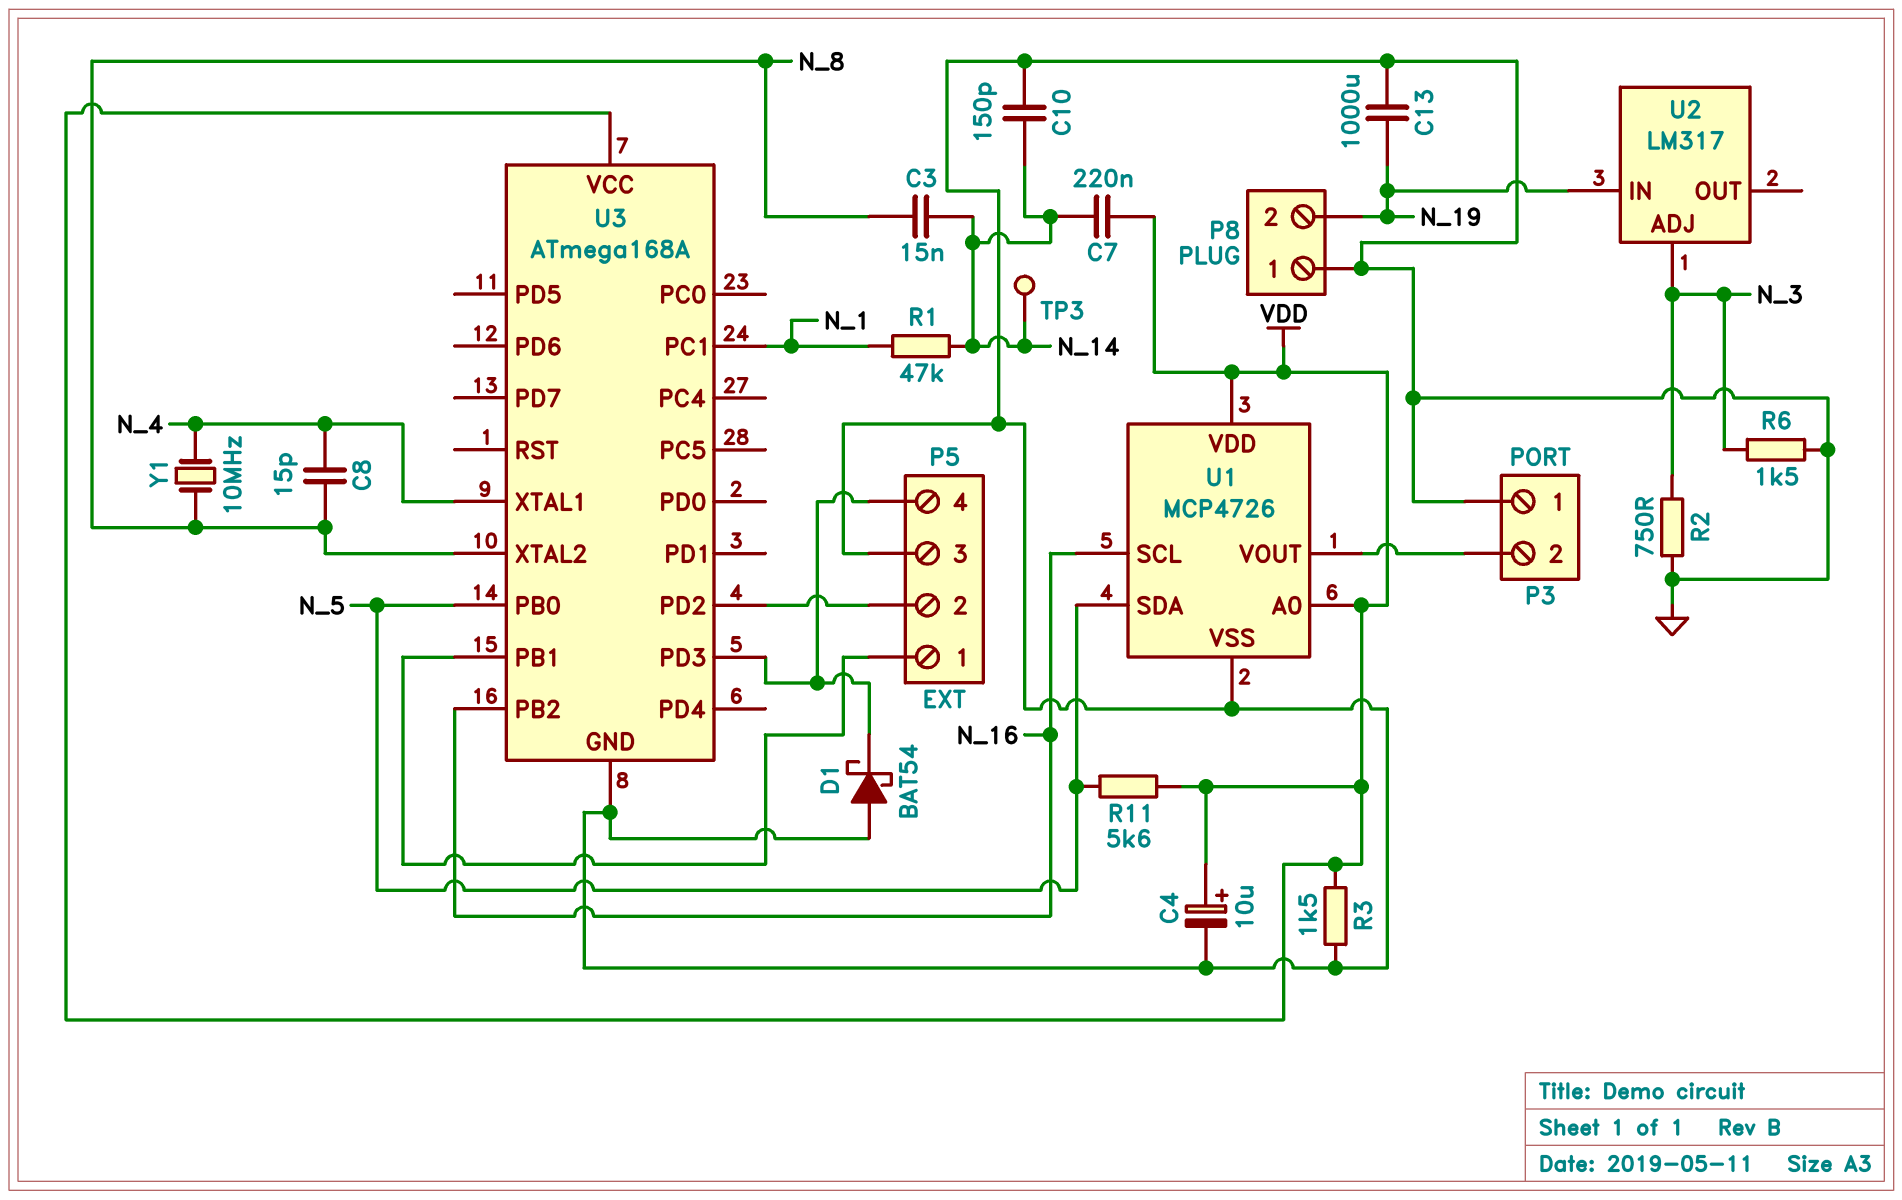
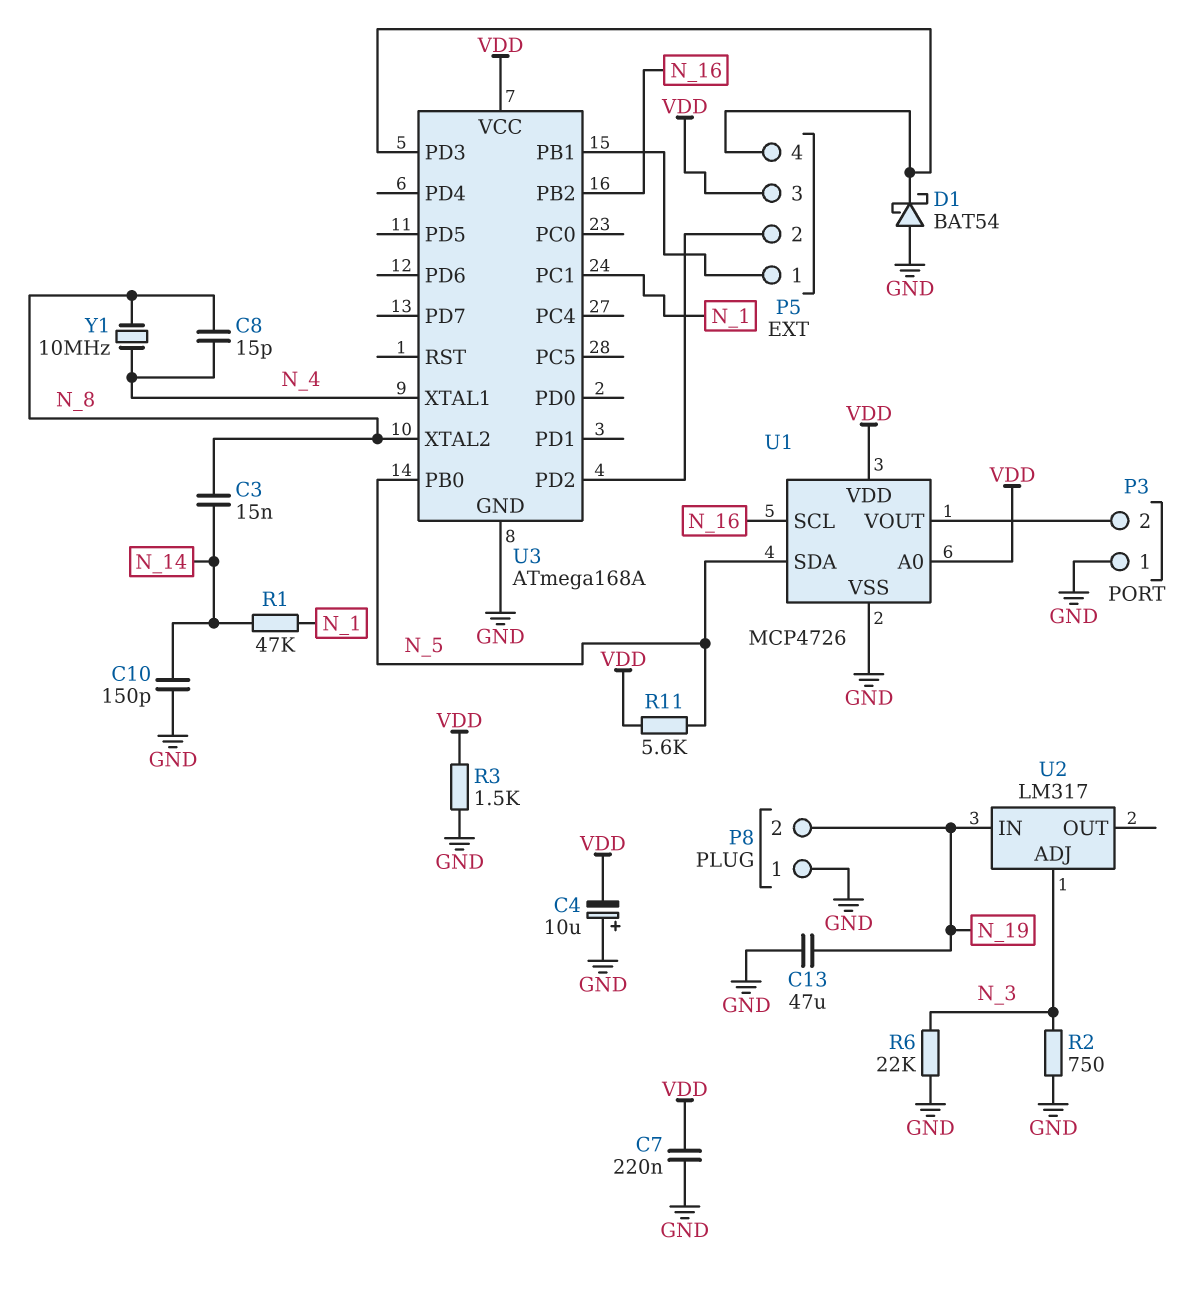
C4: 10uF (plus VDD, minus GND) -> 10uF (plus GND, minus VDD)
C7: 220nF (N_14, VDD) -> 220nF (GND, VDD)
C13: 1000uF (GND, N_19) -> 47uF (GND, N_19)
P5 pin 3: GND -> VDD
R6: 1.5k (GND, N_3) -> 22k (GND, N_3)
TP3: test point (N_14) -> none

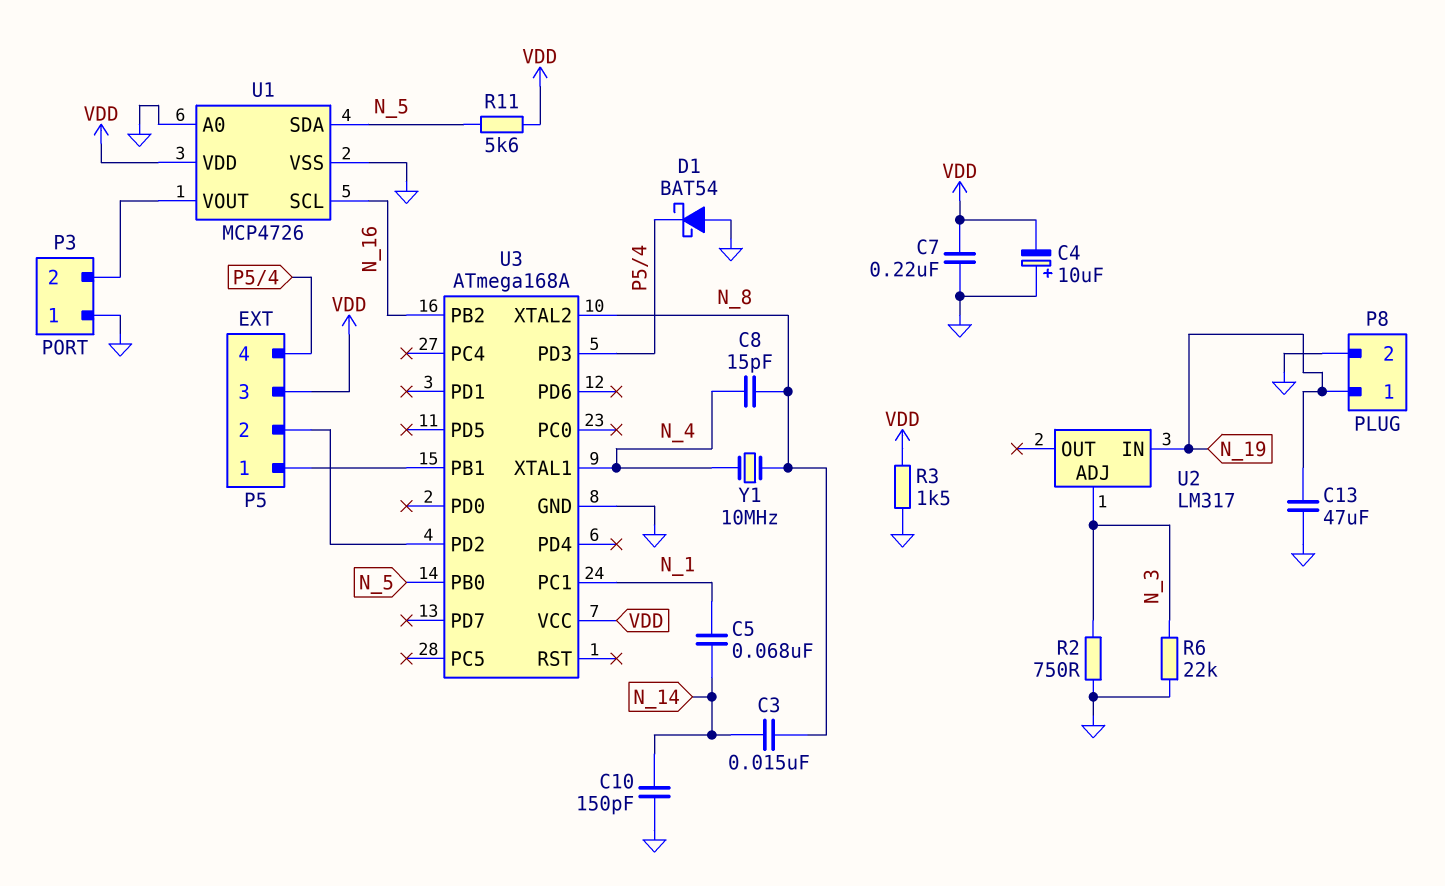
C5: none -> 68nF (N_1, N_14)
P8 pin 1: GND -> N_19
P8 pin 2: N_19 -> GND
R1: 47k (N_1, N_14) -> none
U1 pin A0: VDD -> GND

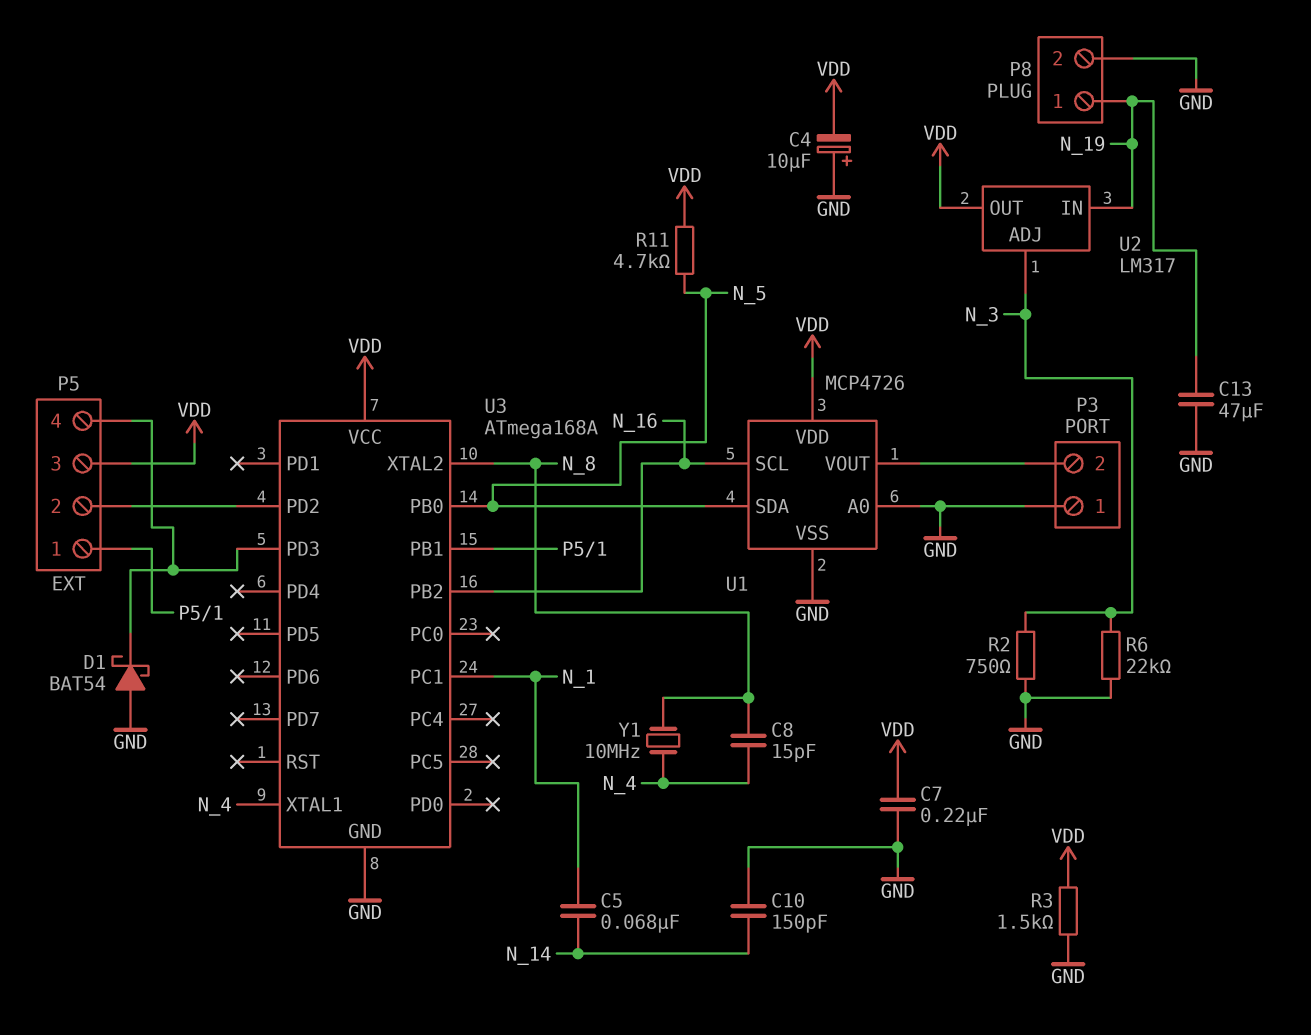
C3: 15nF (N_8, N_14) -> none
R11: 5.6k (N_5, VDD) -> 4.7k (N_5, VDD)
U2 pin OUT: none -> VDD

